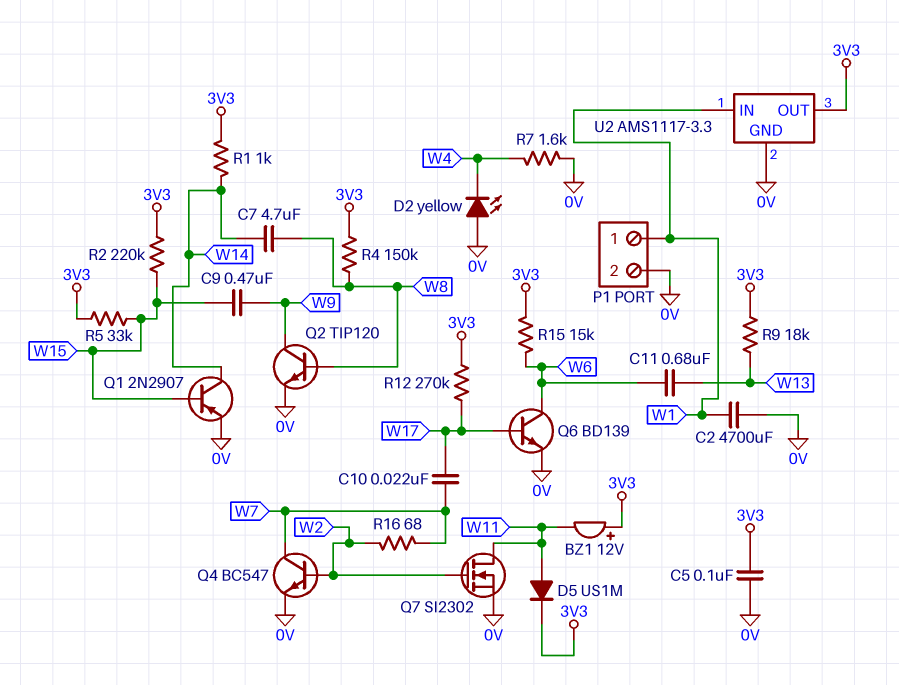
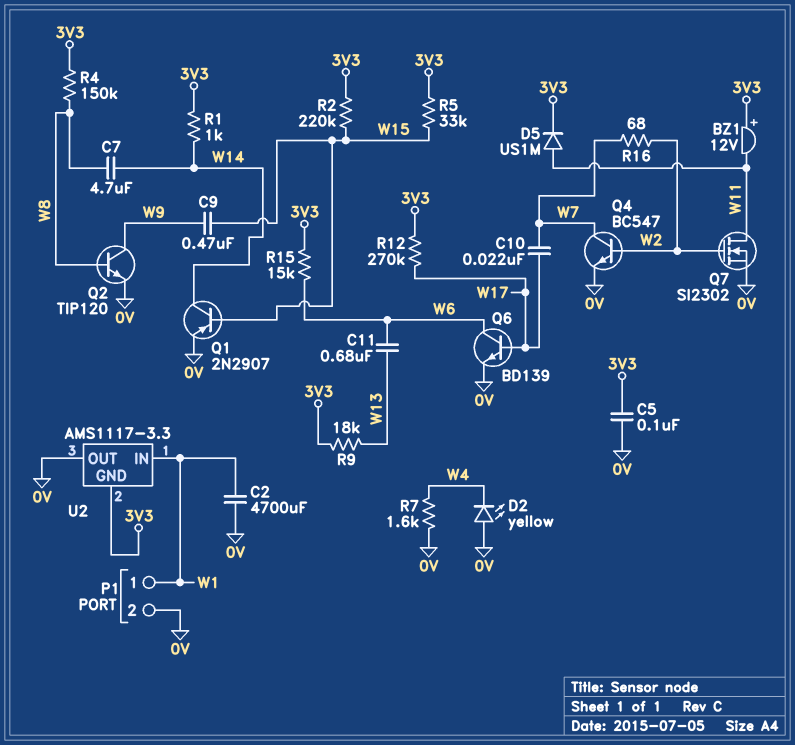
U2 pin GND: 0V -> 3V3
U2 pin OUT: 3V3 -> 0V

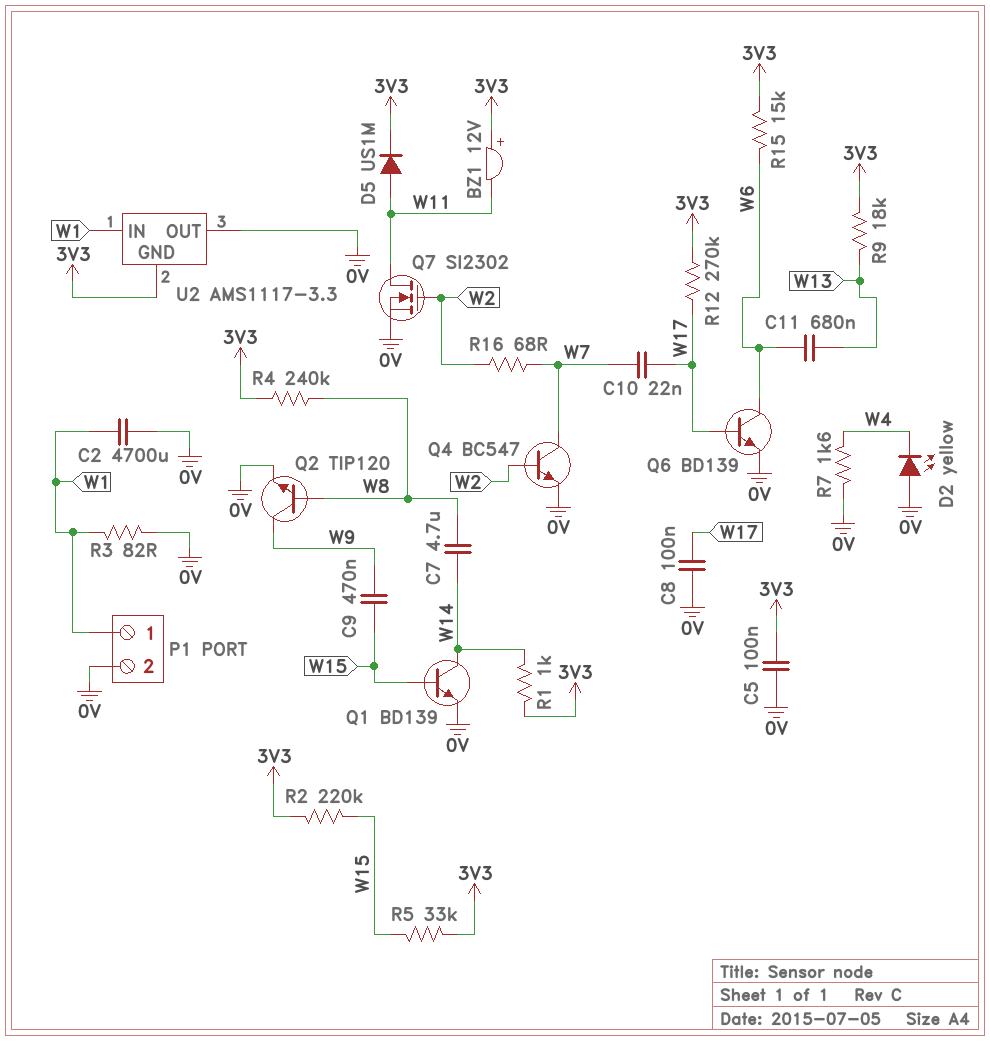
C8: none -> 100nF (0V, W17)
Q1: PNP 2N2907 (B W15, C W14, E 0V) -> NPN BD139 (B W15, C W14, E 0V)
R3: none -> 82 (0V, W1)
R4: 150k (3V3, W8) -> 240k (3V3, W8)

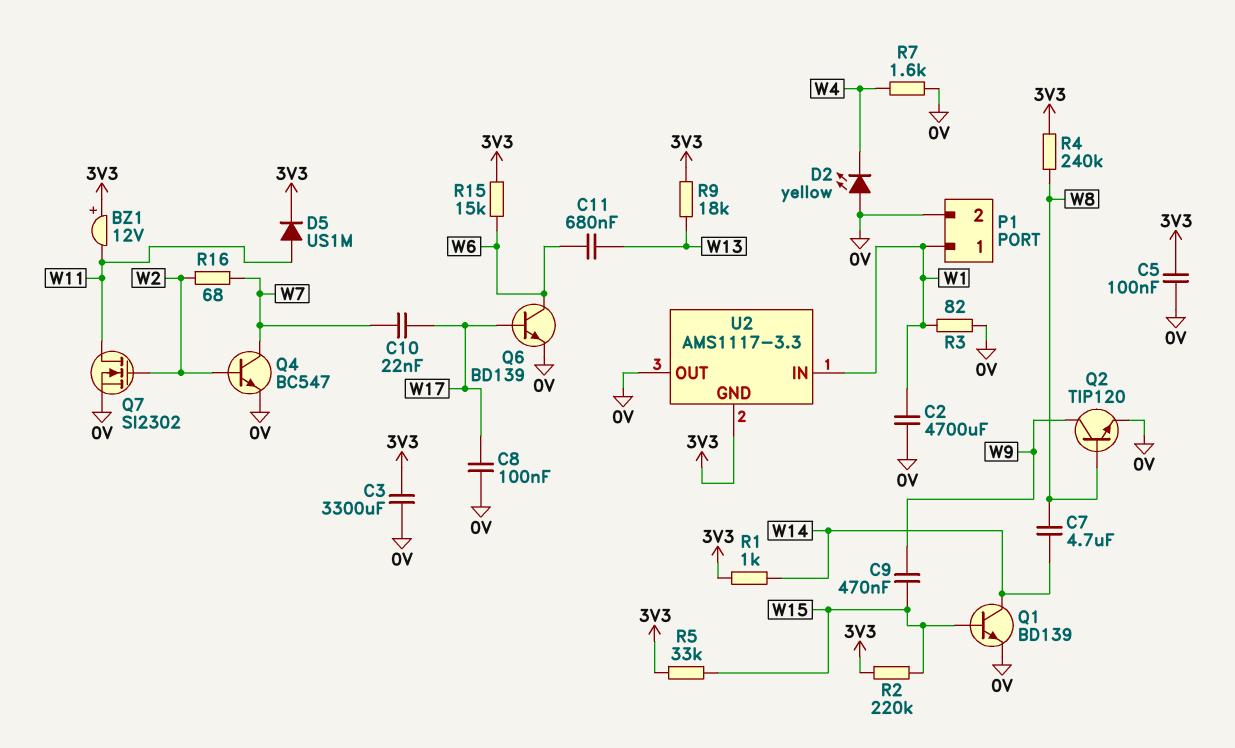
C3: none -> 3300uF (0V, 3V3)
R12: 270k (3V3, W17) -> none

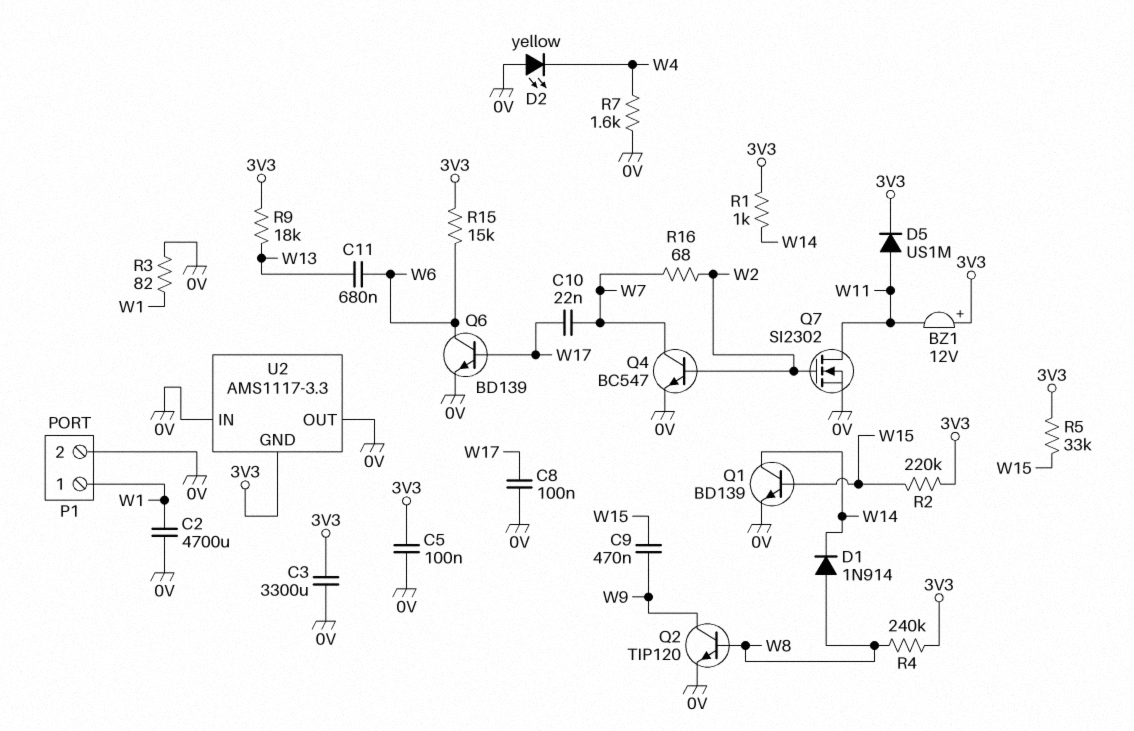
C7: 4.7uF (W8, W14) -> none
D1: none -> diode 1N914 (A W8, K W14)
U2 pin IN: W1 -> 0V

